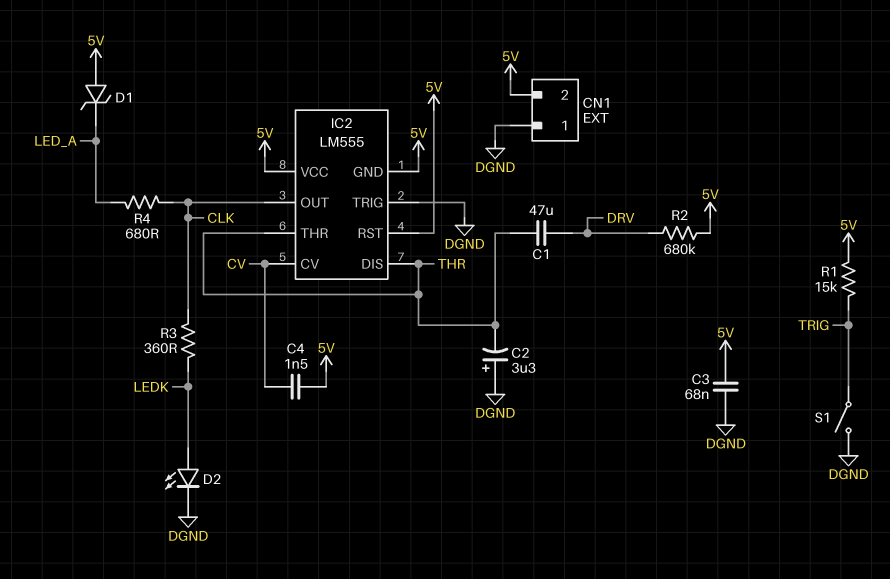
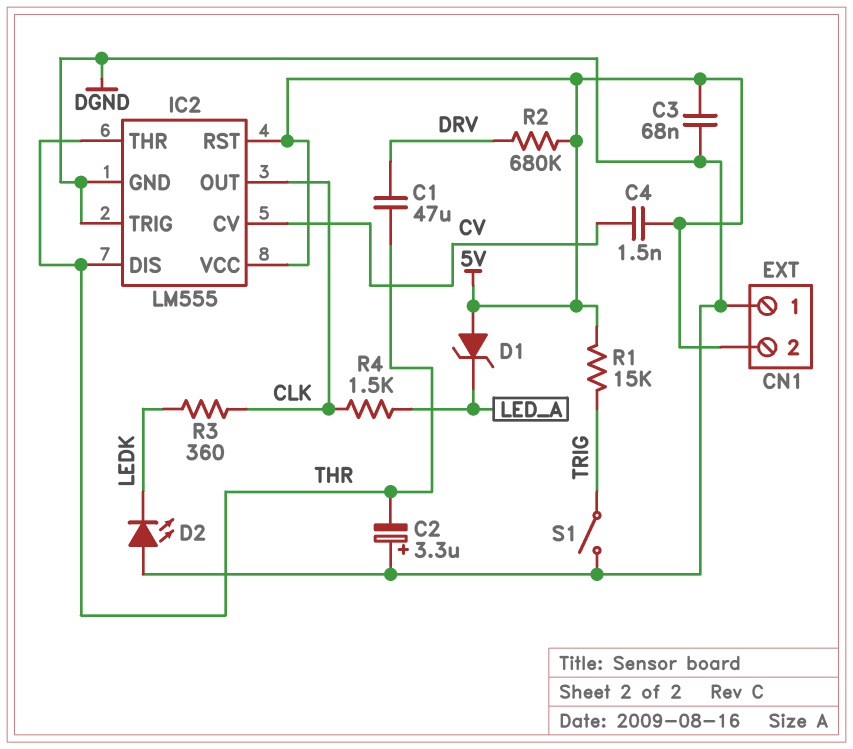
D2: LED (A LEDK, K DGND) -> LED (A DGND, K LEDK)
IC2 pin GND: 5V -> DGND
R4: 680 (CLK, LED_A) -> 1.5k (CLK, LED_A)

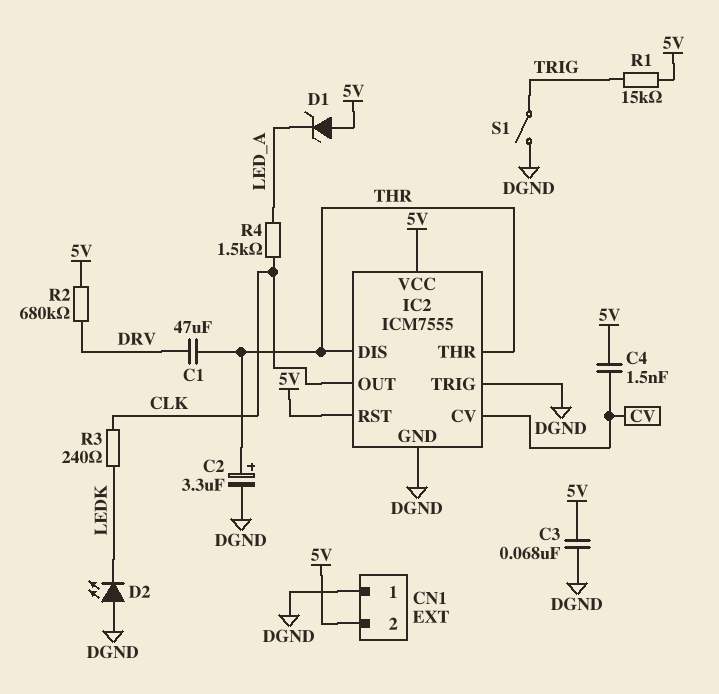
C2: 3.3uF (plus DGND, minus THR) -> 3.3uF (plus THR, minus DGND)
IC2: LM555 -> ICM7555
R3: 360 (CLK, LEDK) -> 240 (CLK, LEDK)

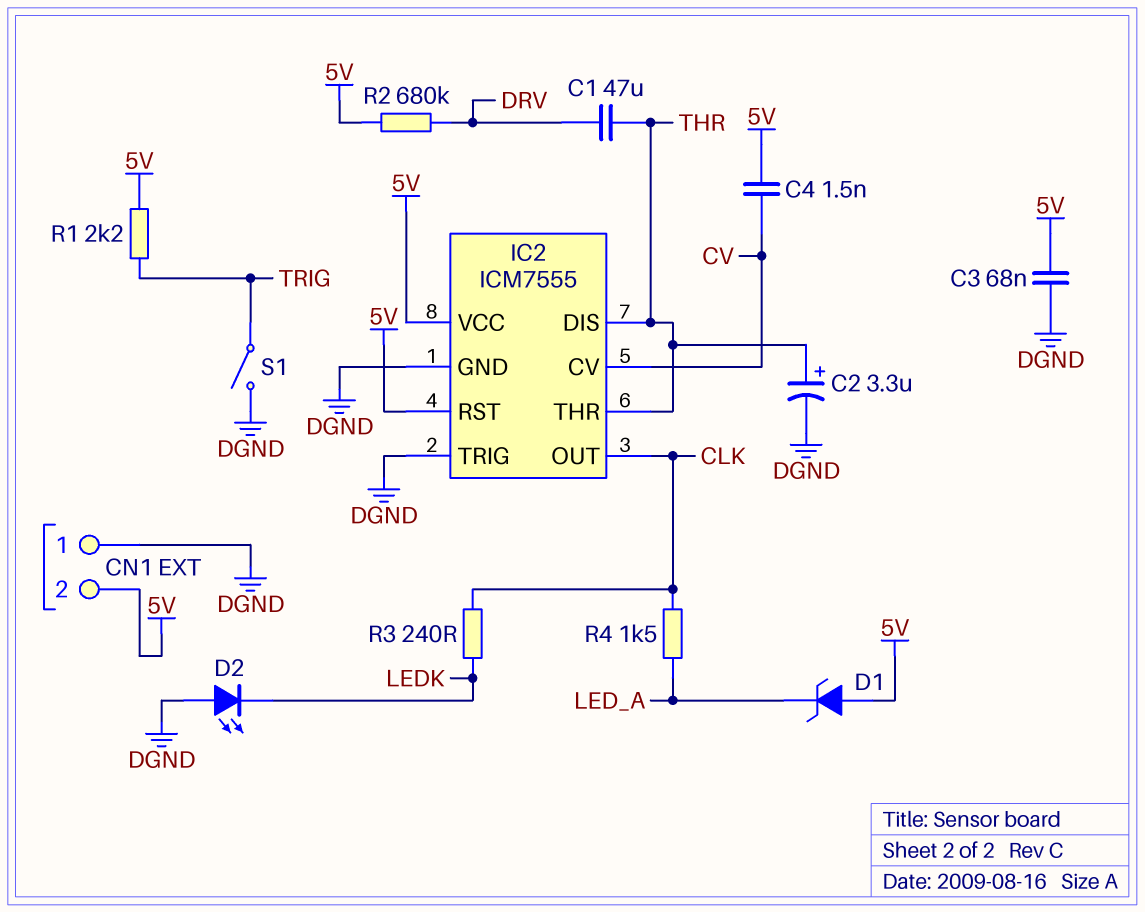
R1: 15k (5V, TRIG) -> 2.2k (5V, TRIG)

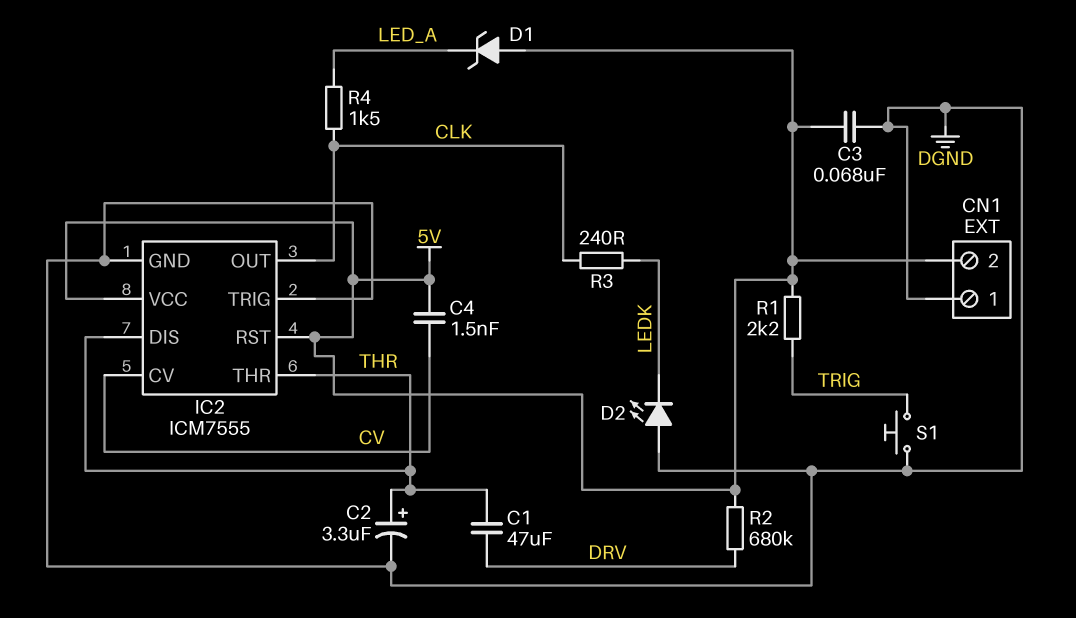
S1: switch (DGND, TRIG) -> button (DGND, TRIG)

